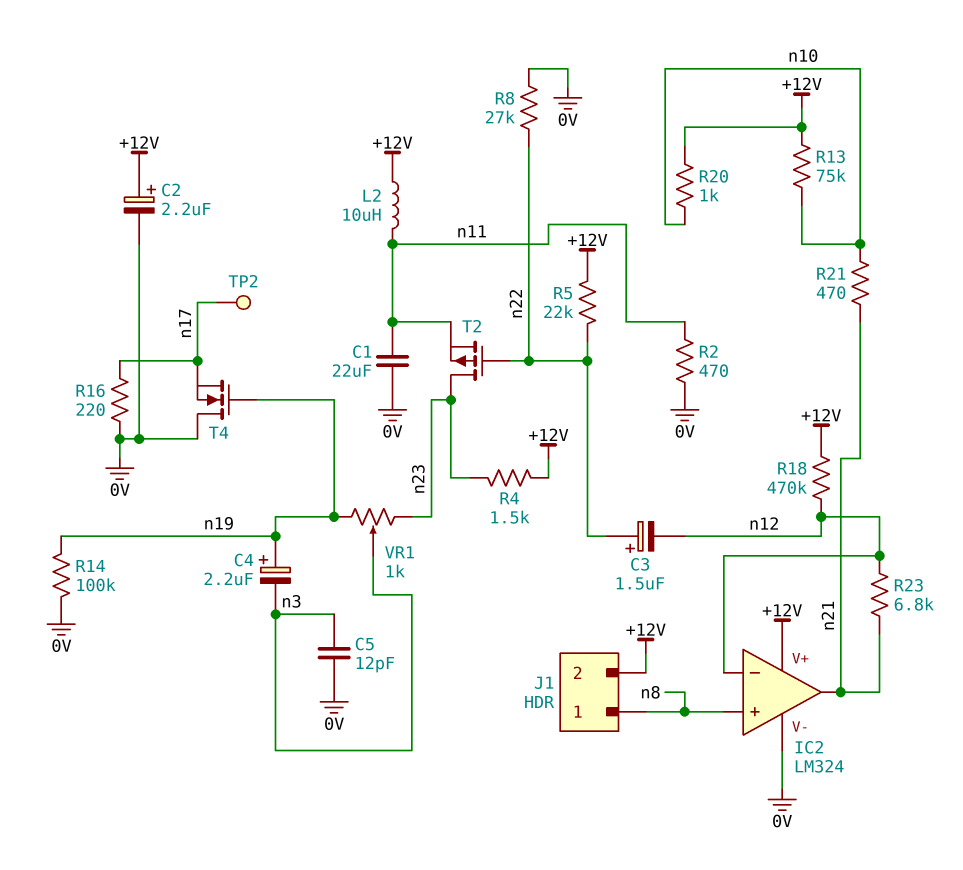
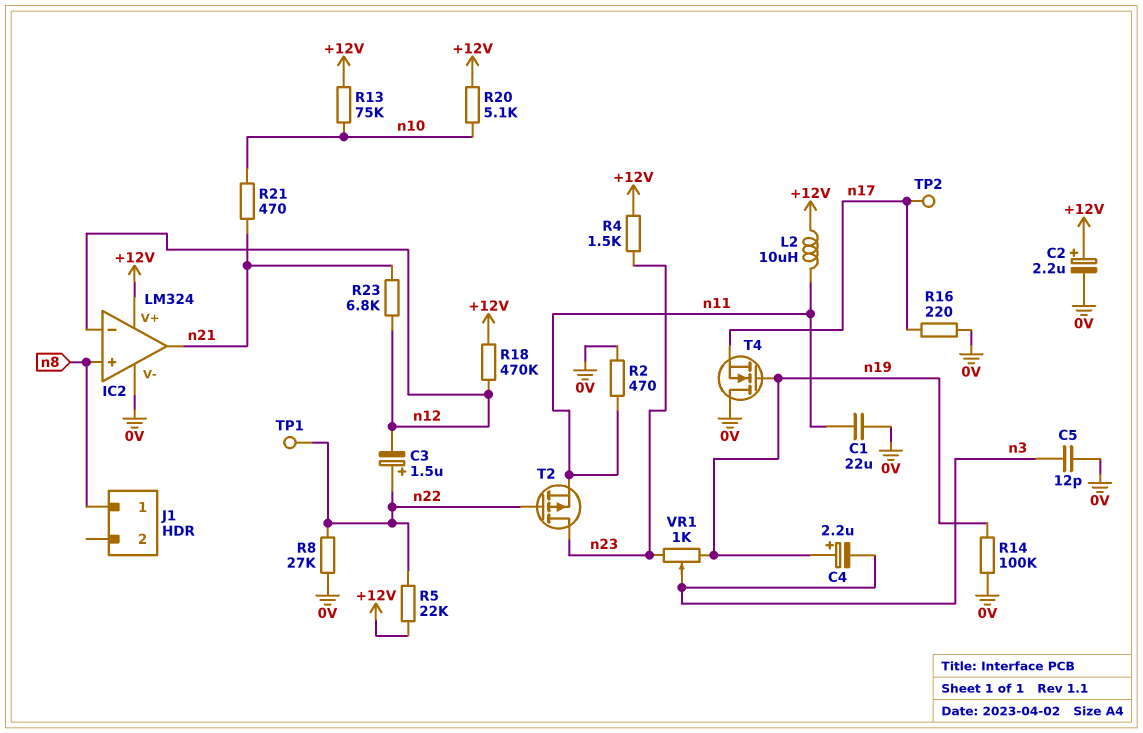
J1 pin 2: +12V -> none
R20: 1k (+12V, n10) -> 5.1k (+12V, n10)
TP1: none -> test point (n22)

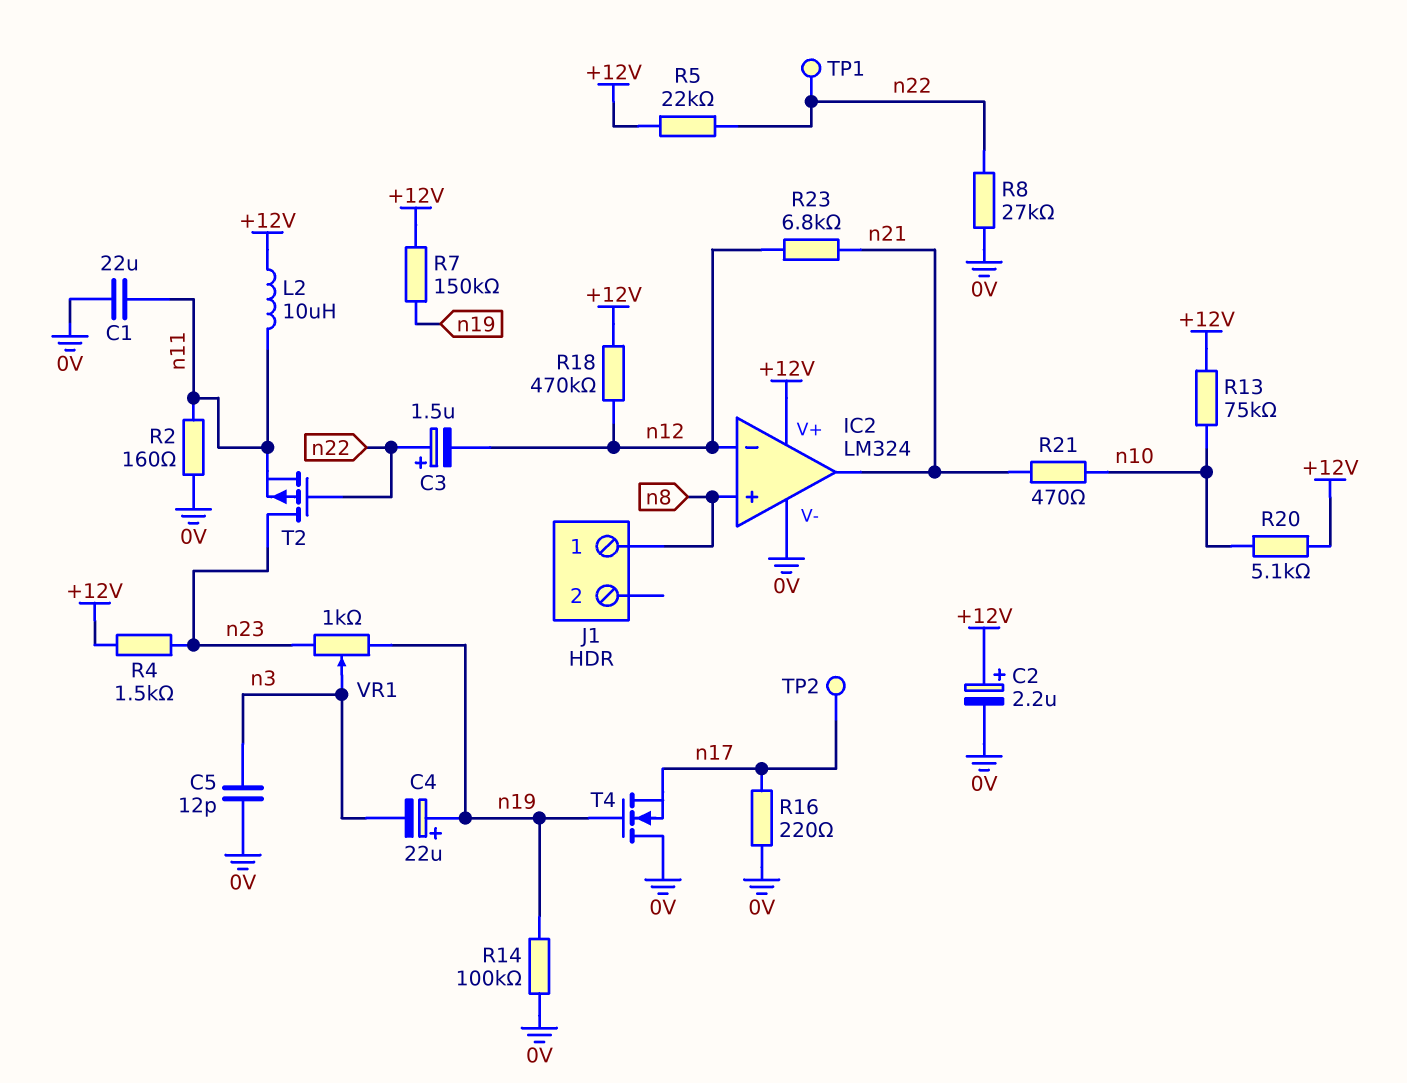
C4: 2.2uF (plus n19, minus n3) -> 22uF (plus n19, minus n3)
R2: 470 (0V, n11) -> 160 (0V, n11)
R7: none -> 150k (+12V, n19)

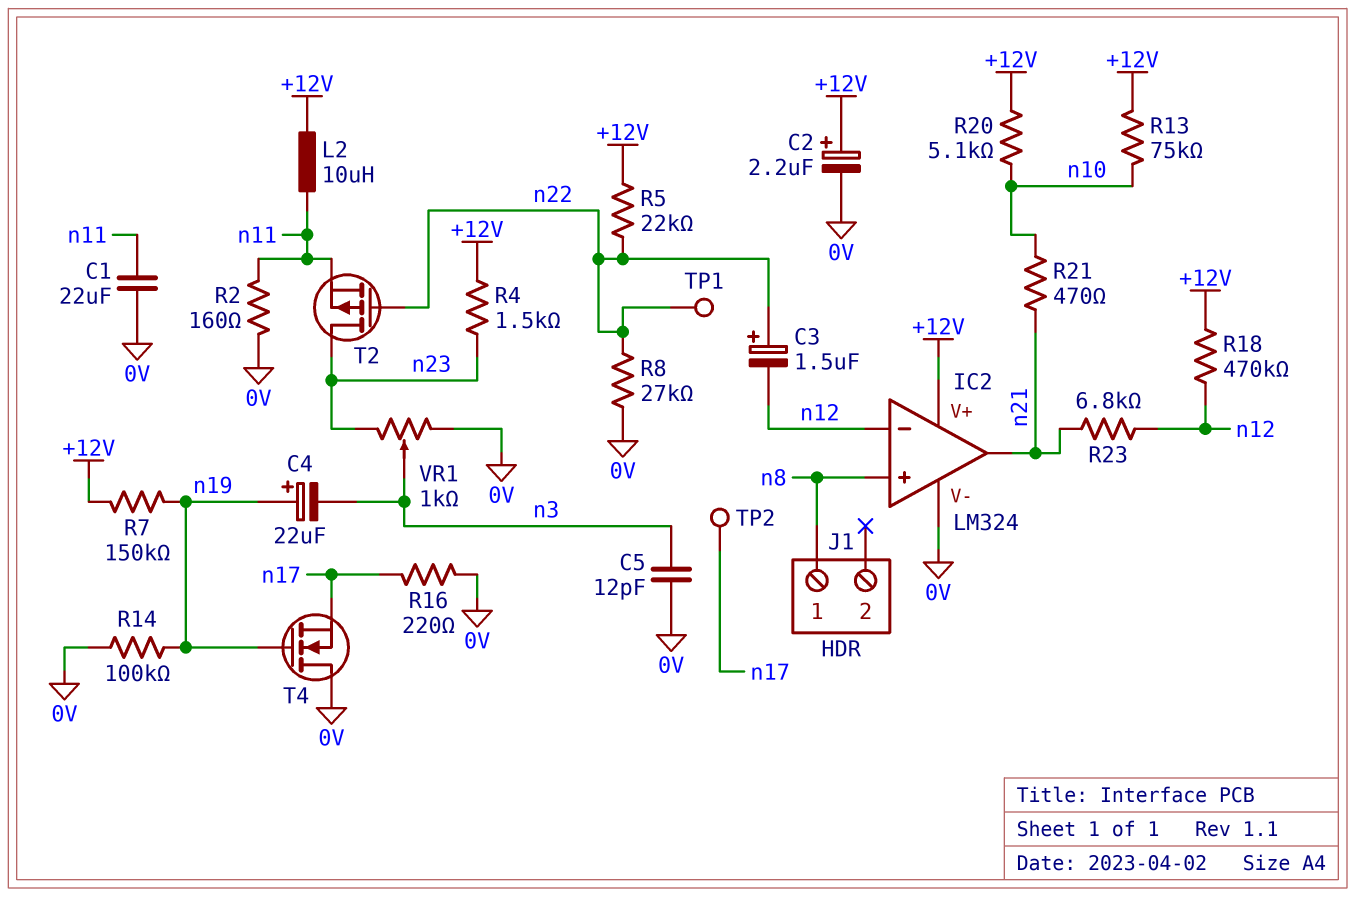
VR1: 1k (n19, n23, wiper n3) -> 1k (0V, n23, wiper n3)

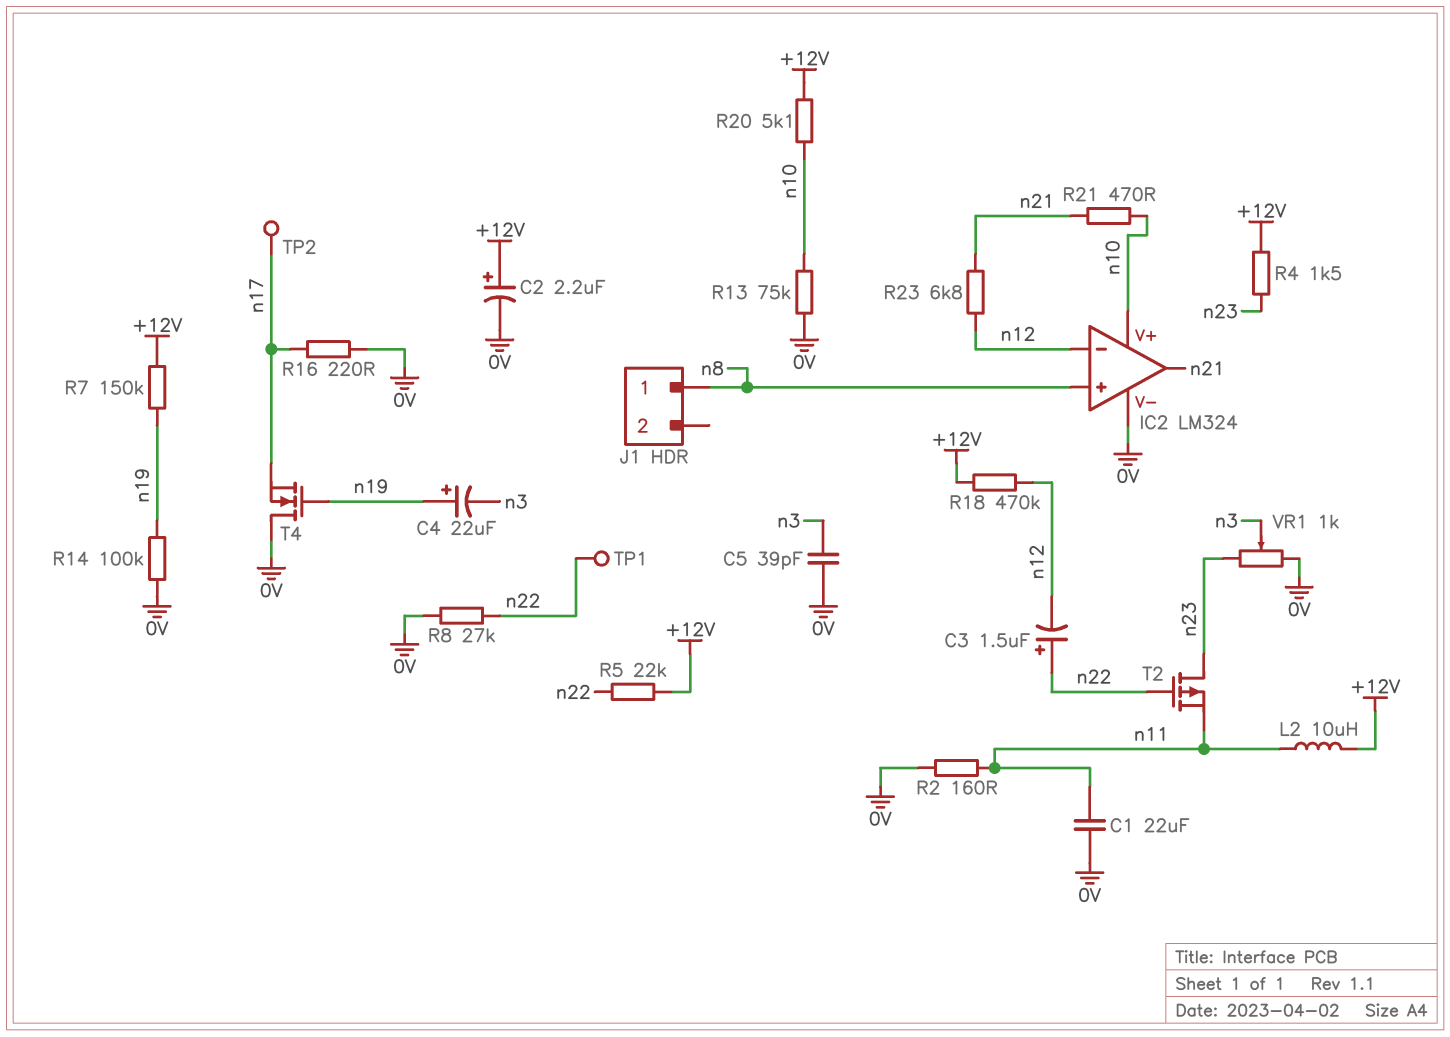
C5: 12pF (0V, n3) -> 39pF (0V, n3)
IC2 pin V+: +12V -> n10
R13: 75k (+12V, n10) -> 75k (0V, n10)

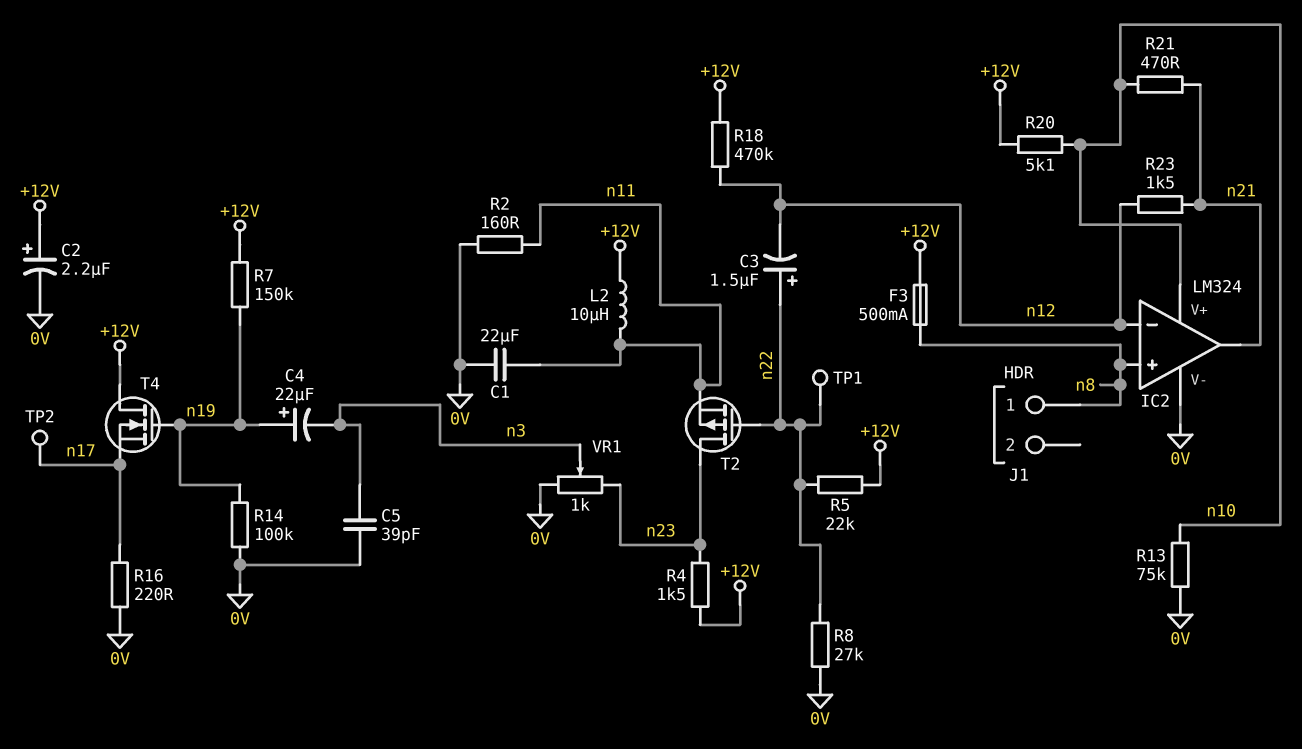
F3: none -> 500mA (+12V, n8)
R23: 6.8k (n12, n21) -> 1.5k (n12, n21)
T4: NMOS (G n19, D 0V, S n17) -> NMOS (G n19, D +12V, S n17)

